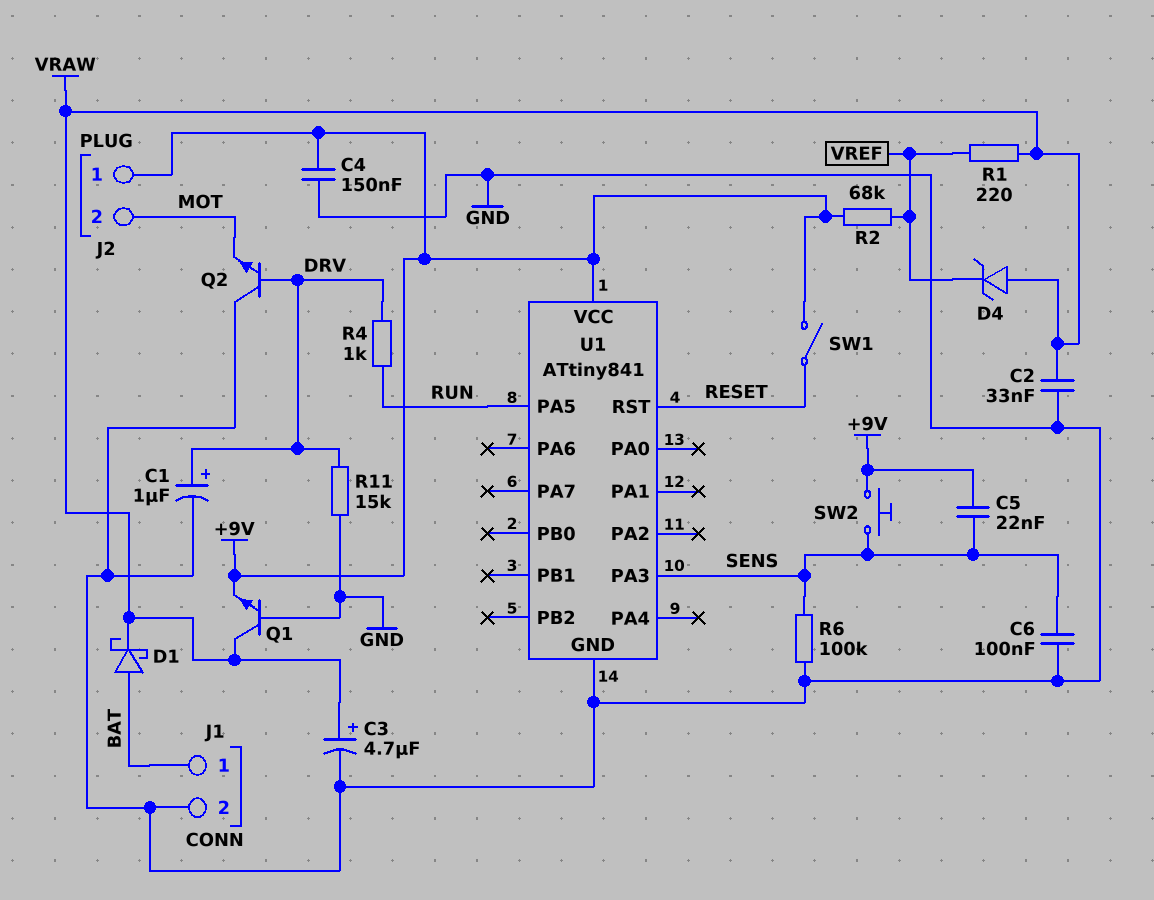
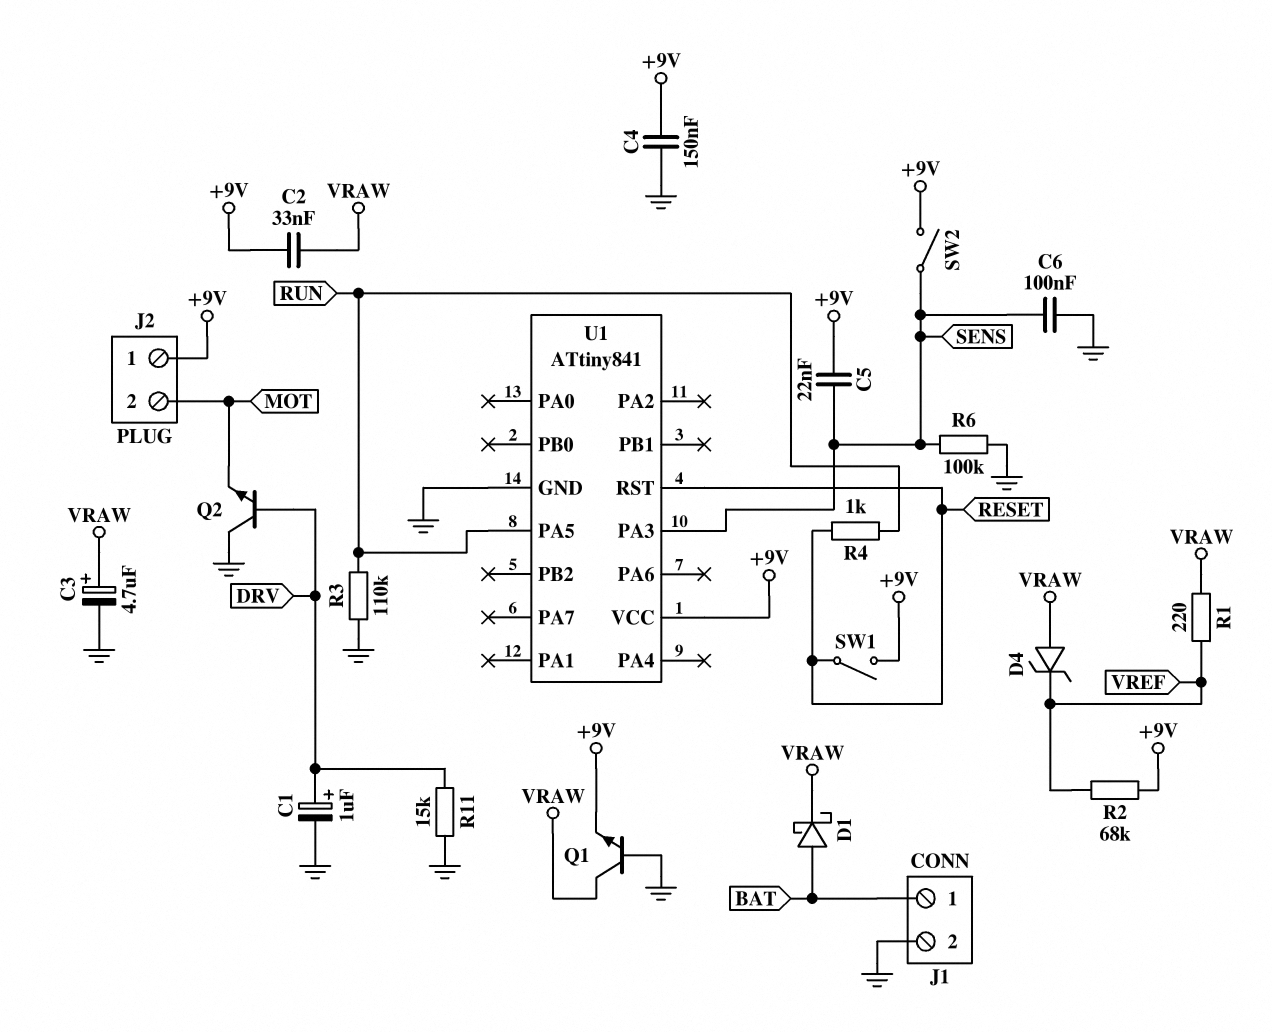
C2: 33nF (GND, VRAW) -> 33nF (+9V, VRAW)
R3: none -> 110k (GND, RUN)
R4: 1k (DRV, RUN) -> 1k (RESET, RUN)
SW2: button (+9V, SENS) -> switch (+9V, SENS)

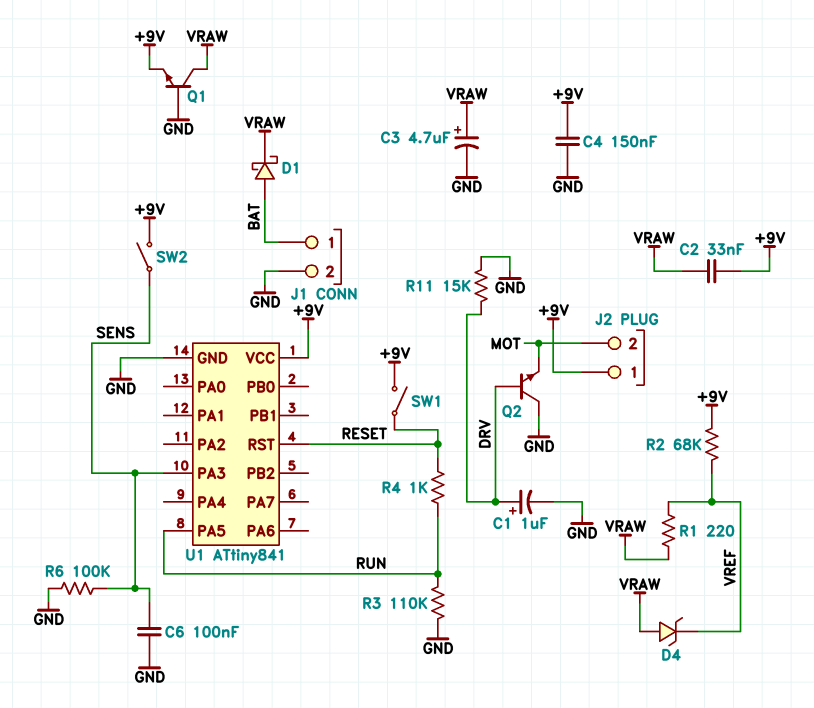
C5: 22nF (+9V, SENS) -> none

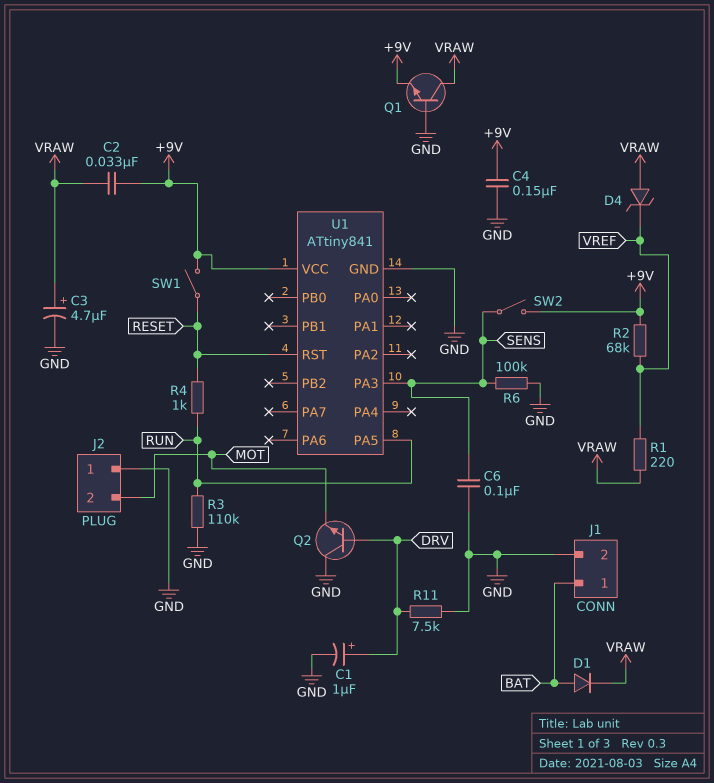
D1: schottky (A BAT, K VRAW) -> diode (A BAT, K VRAW)
J2 pin 1: +9V -> GND
R11: 15k (DRV, GND) -> 7.5k (DRV, GND)

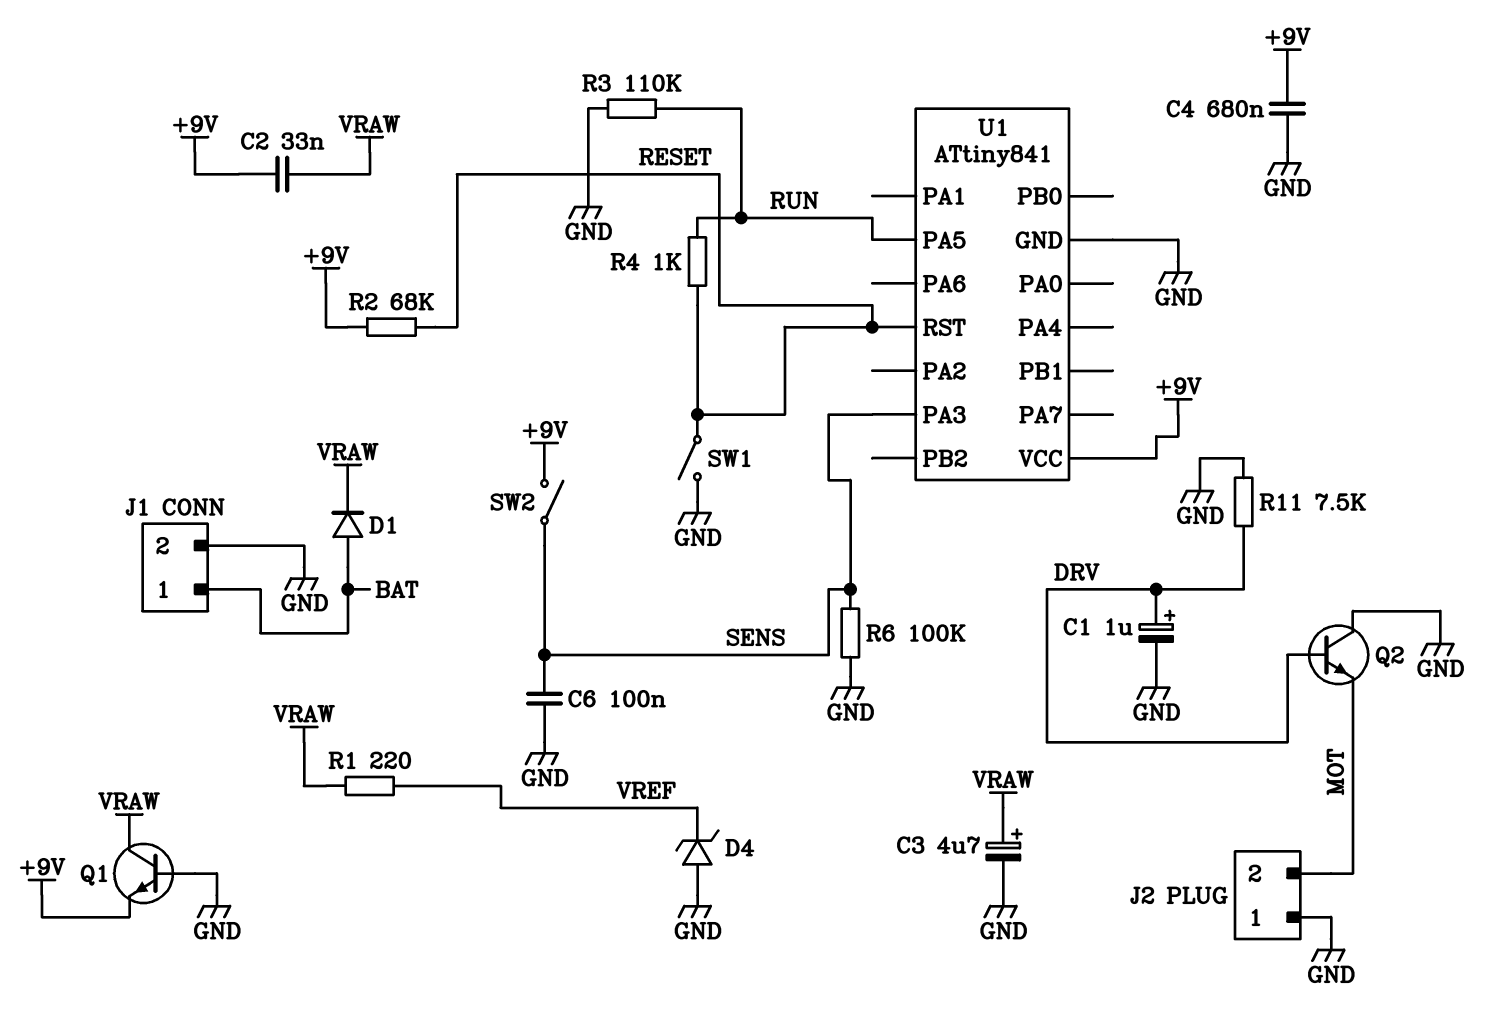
C4: 150nF (+9V, GND) -> 680nF (+9V, GND)
D4: zener (A VRAW, K VREF) -> zener (A GND, K VREF)
R2: 68k (+9V, VREF) -> 68k (+9V, RESET)
SW1: switch (+9V, RESET) -> switch (GND, RESET)

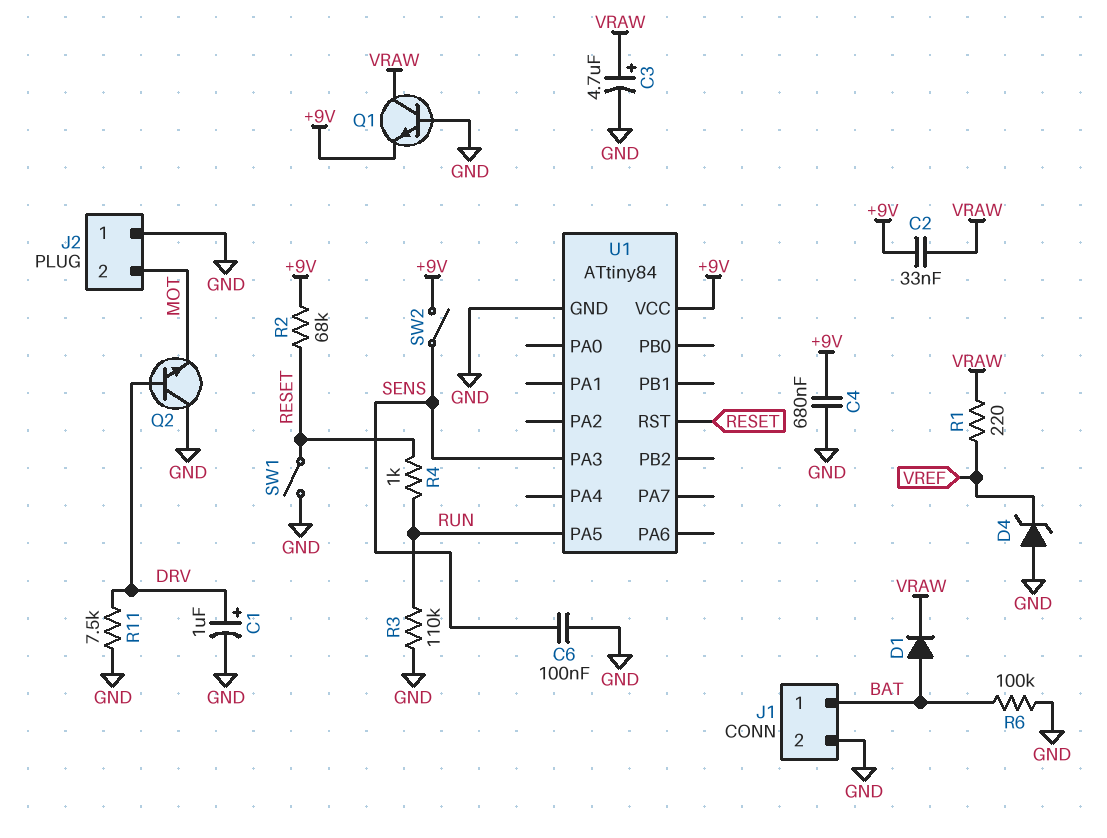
R6: 100k (GND, SENS) -> 100k (BAT, GND)
U1: ATtiny841 -> ATtiny84

